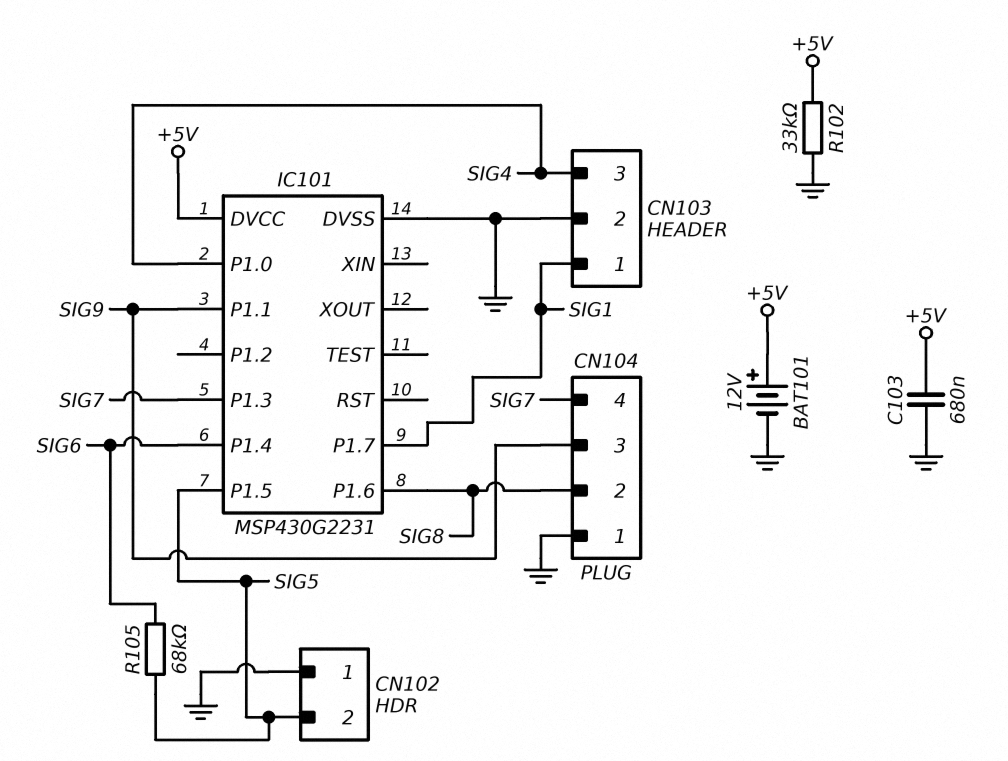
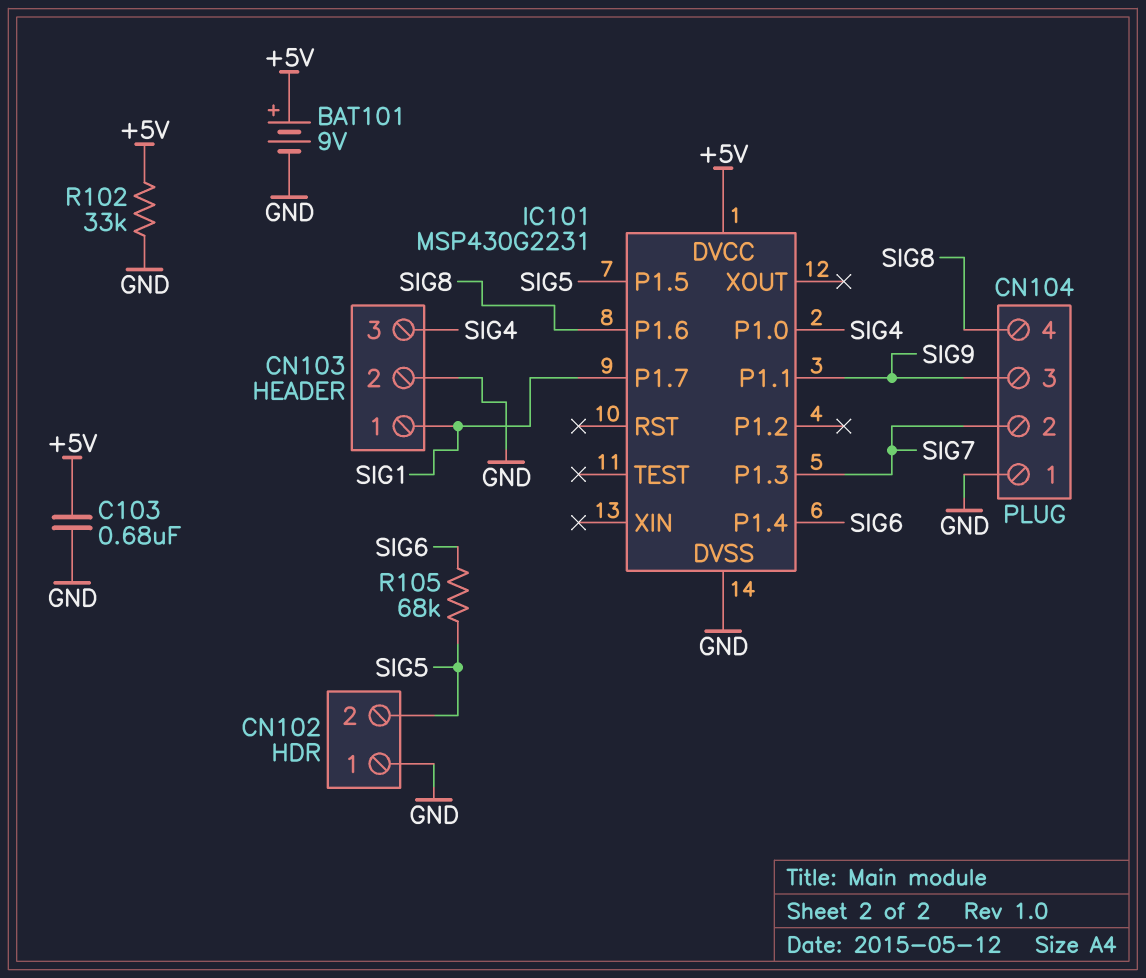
BAT101: 12V (plus +5V, minus GND) -> 9V (plus +5V, minus GND)
CN104 pin 2: SIG8 -> SIG7
CN104 pin 4: SIG7 -> SIG8

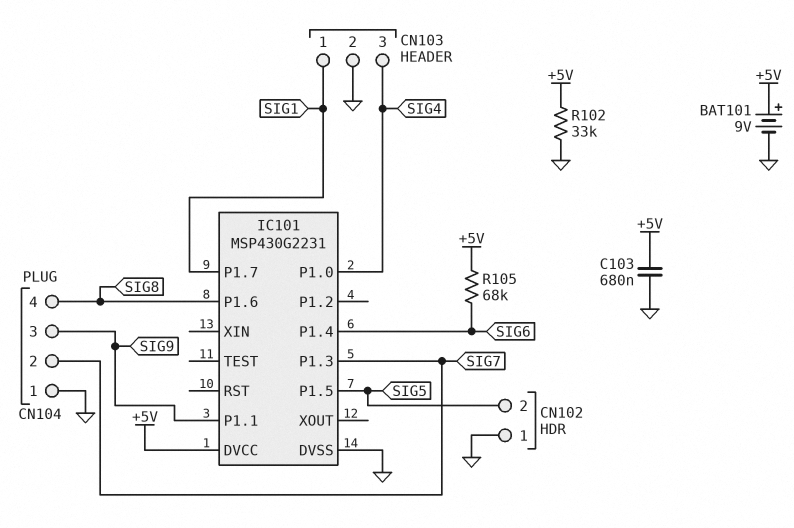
R105: 68k (SIG5, SIG6) -> 68k (+5V, SIG6)

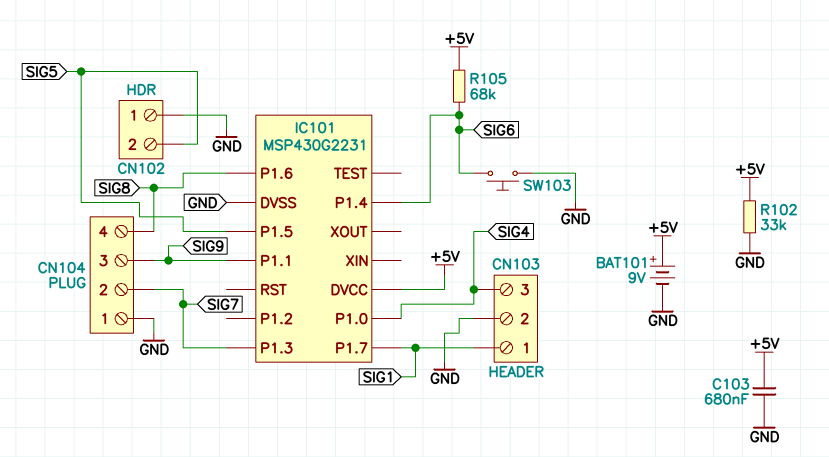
SW103: none -> button (GND, SIG6)

